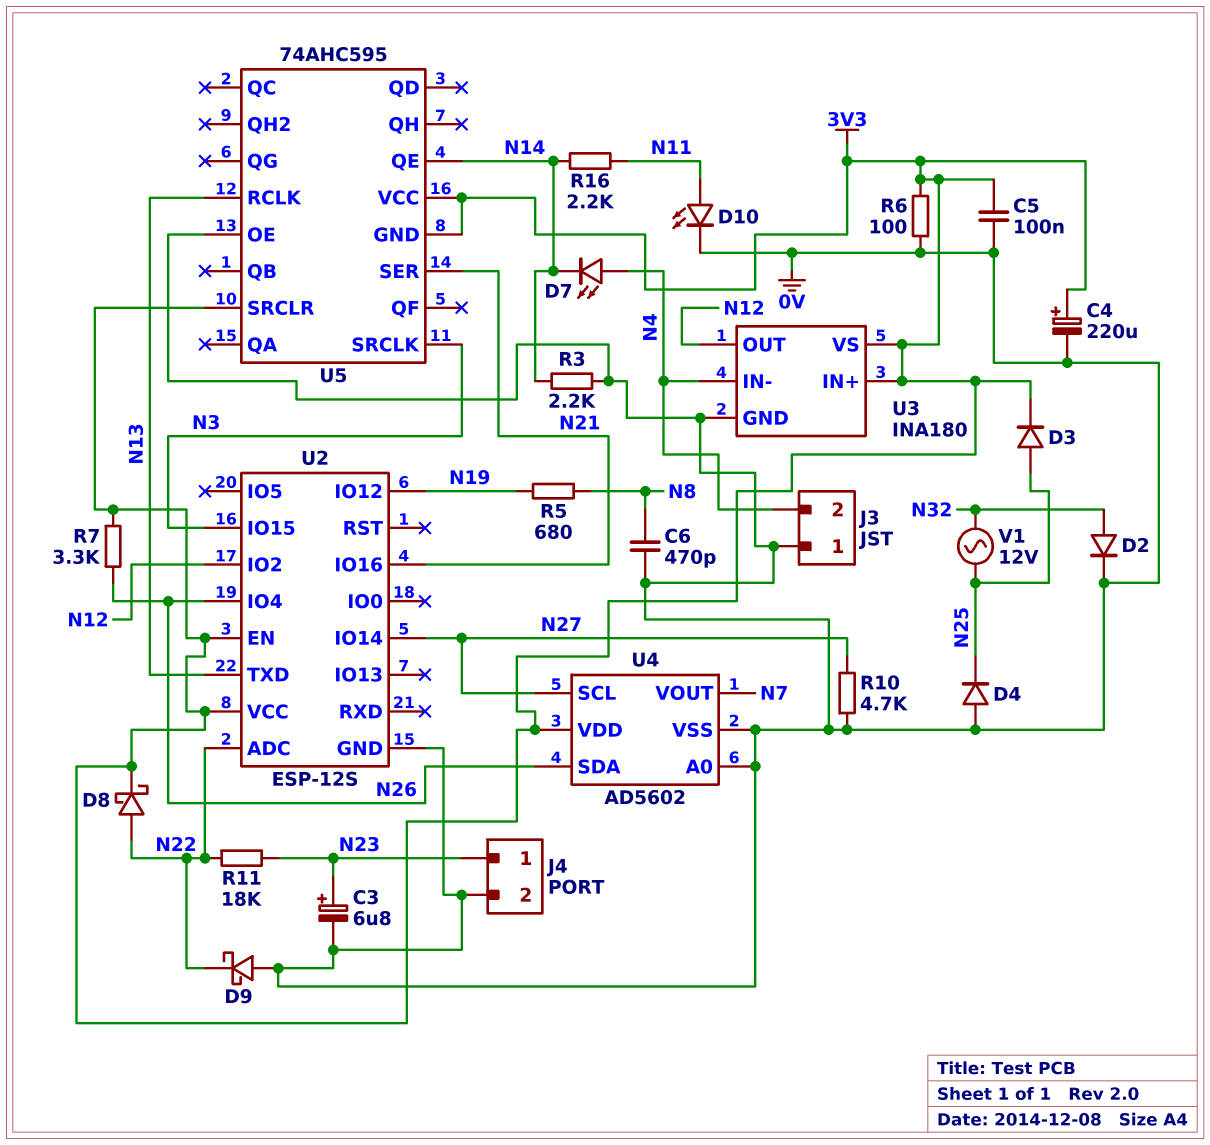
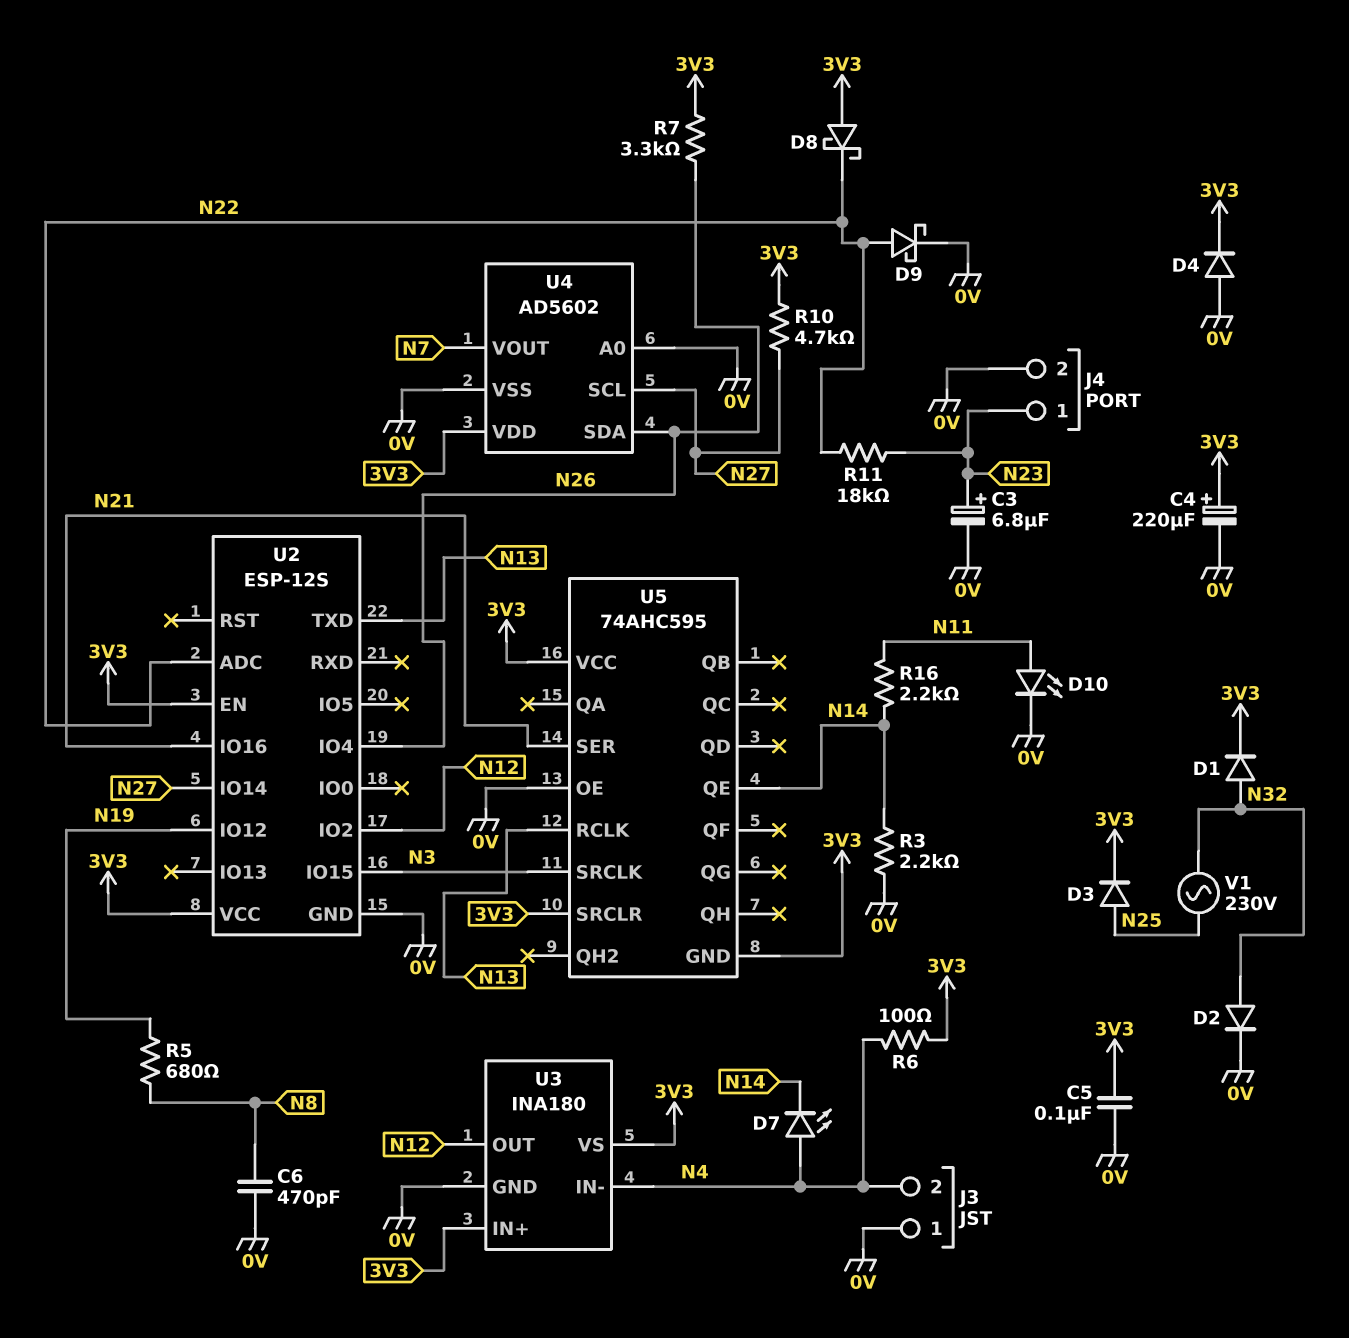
D1: none -> diode (A N32, K 3V3)
D4: diode (A 0V, K N25) -> diode (A 0V, K 3V3)
D8: schottky (A N22, K 3V3) -> schottky (A 3V3, K N22)
D9: schottky (A 0V, K N22) -> schottky (A N22, K 0V)
R6: 100 (0V, 3V3) -> 100 (3V3, N4)
R10: 4.7k (0V, N27) -> 4.7k (3V3, N27)
V1: AC 12V (N25, N32) -> AC 230V (N25, N32)

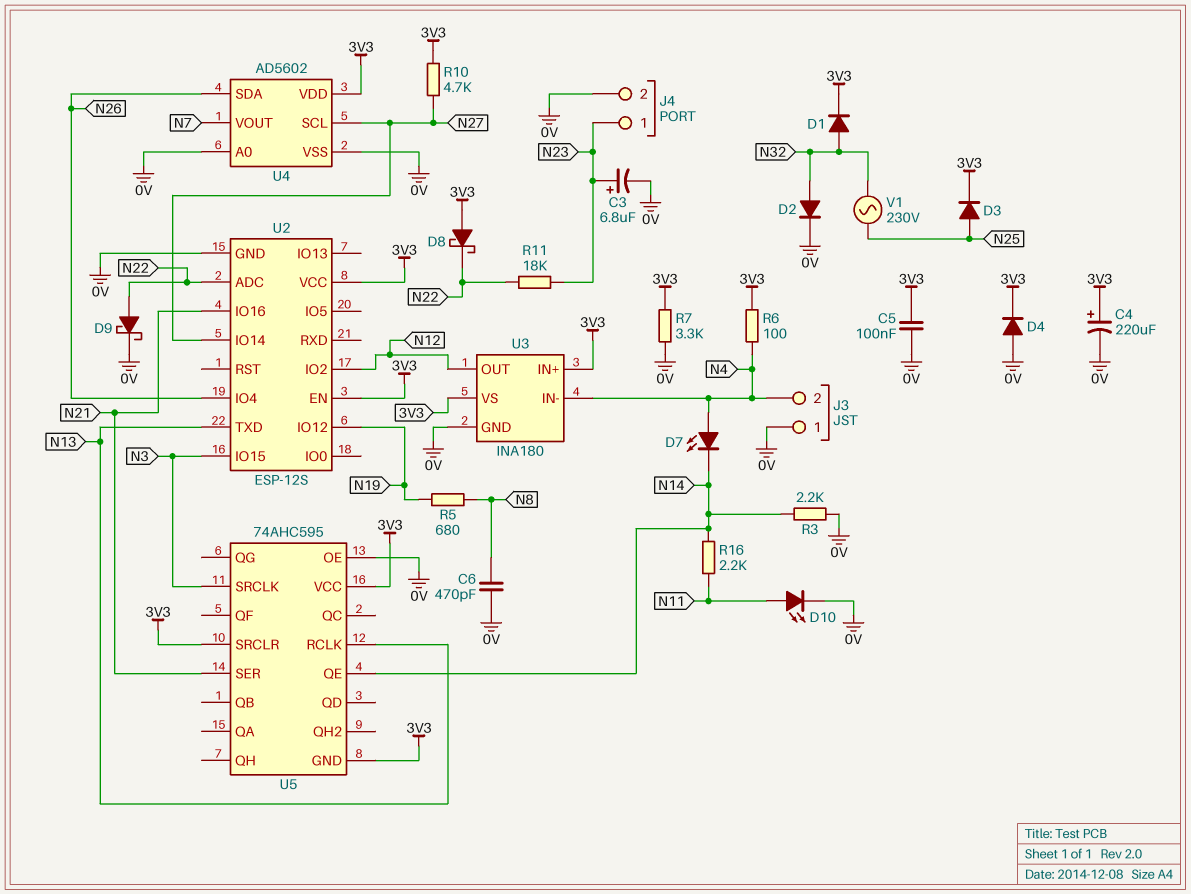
R7: 3.3k (3V3, N26) -> 3.3k (0V, 3V3)

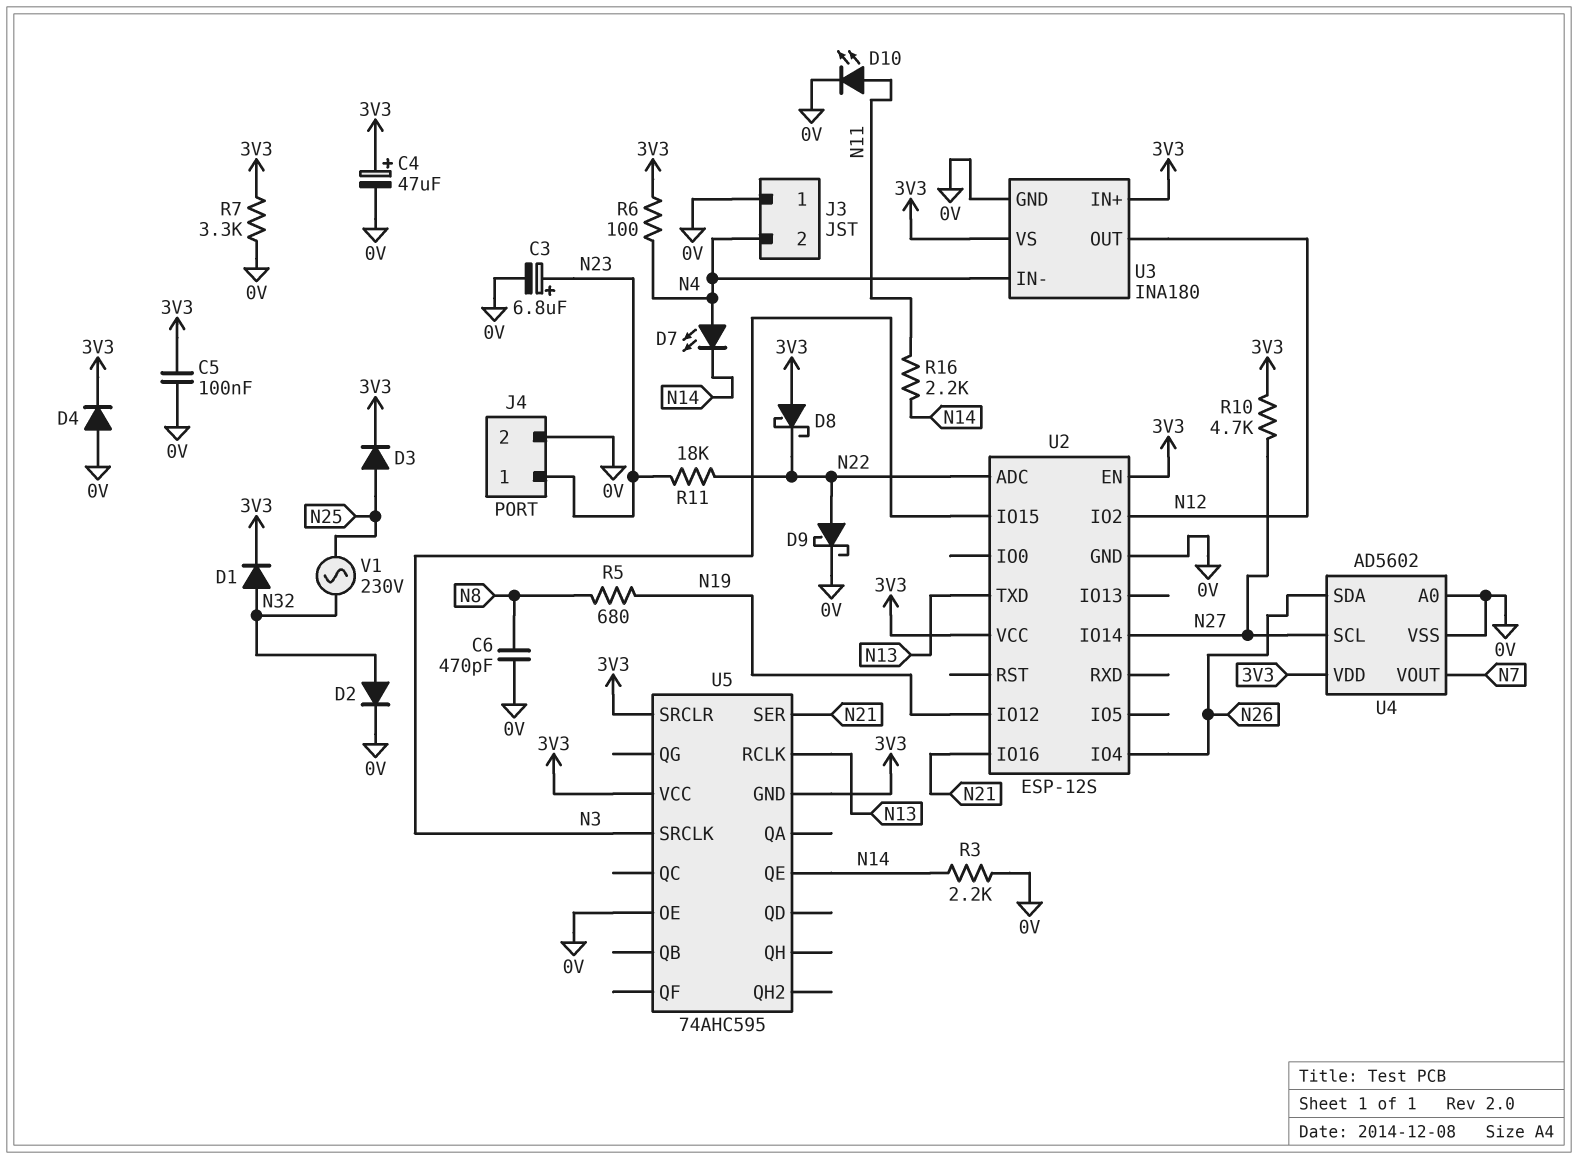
C4: 220uF (plus 3V3, minus 0V) -> 47uF (plus 3V3, minus 0V)

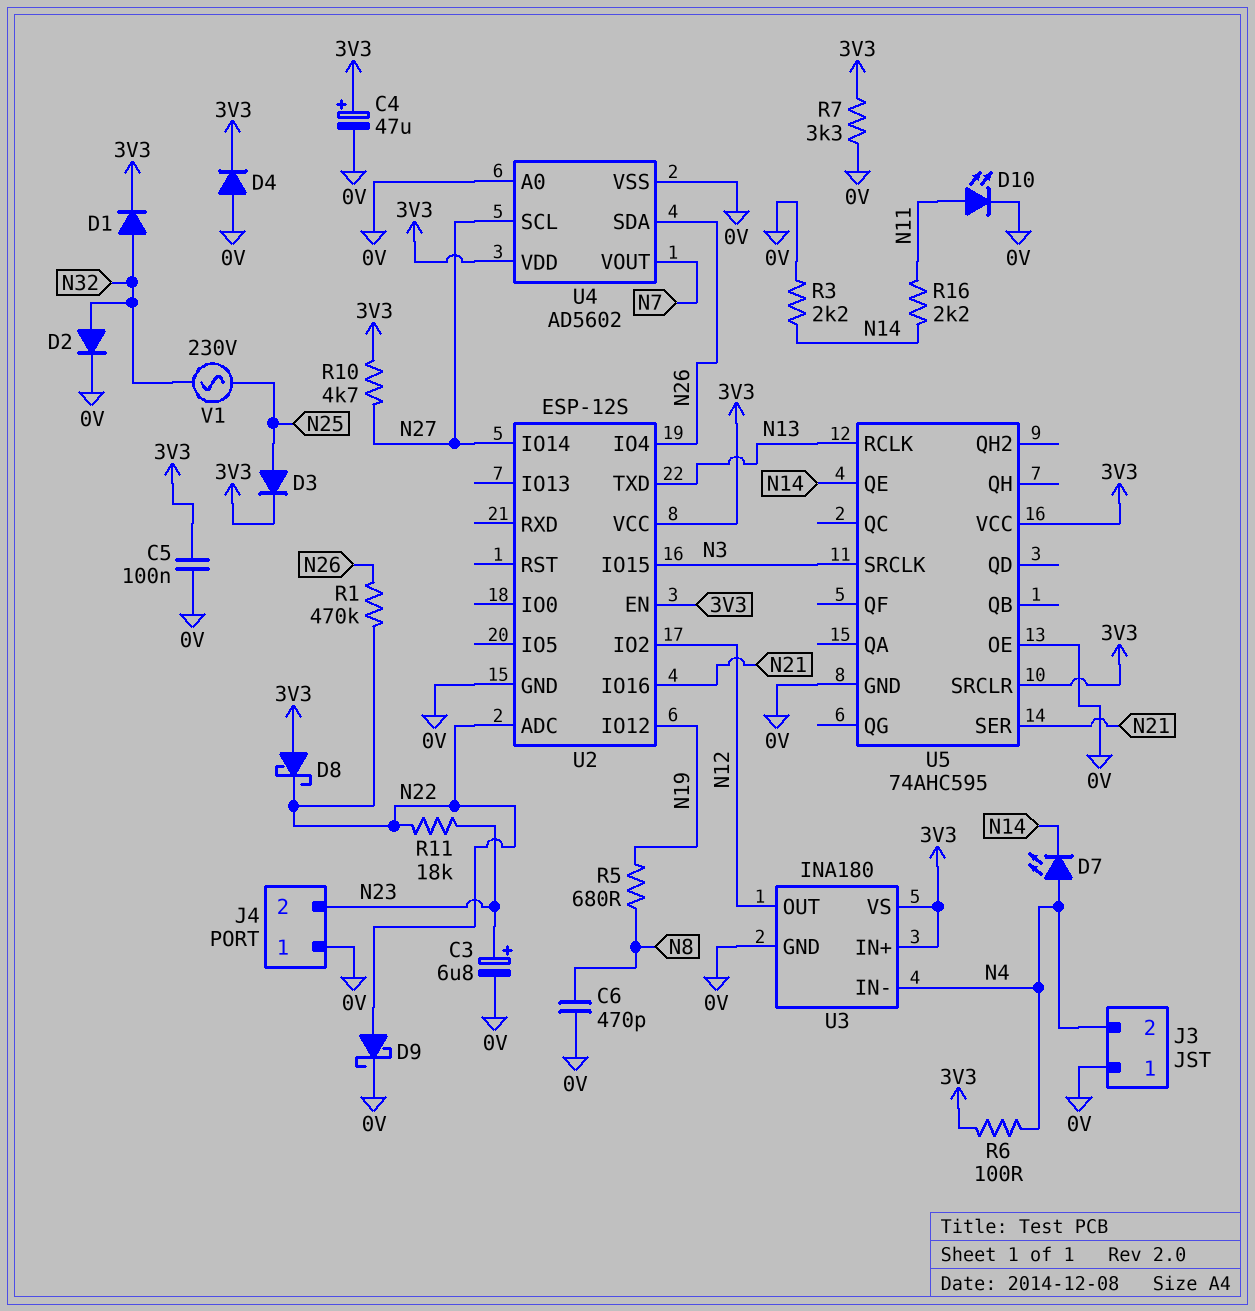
J4 pin 1: N23 -> 0V
J4 pin 2: 0V -> N23
R1: none -> 470k (N22, N26)
U5 pin GND: 3V3 -> 0V

